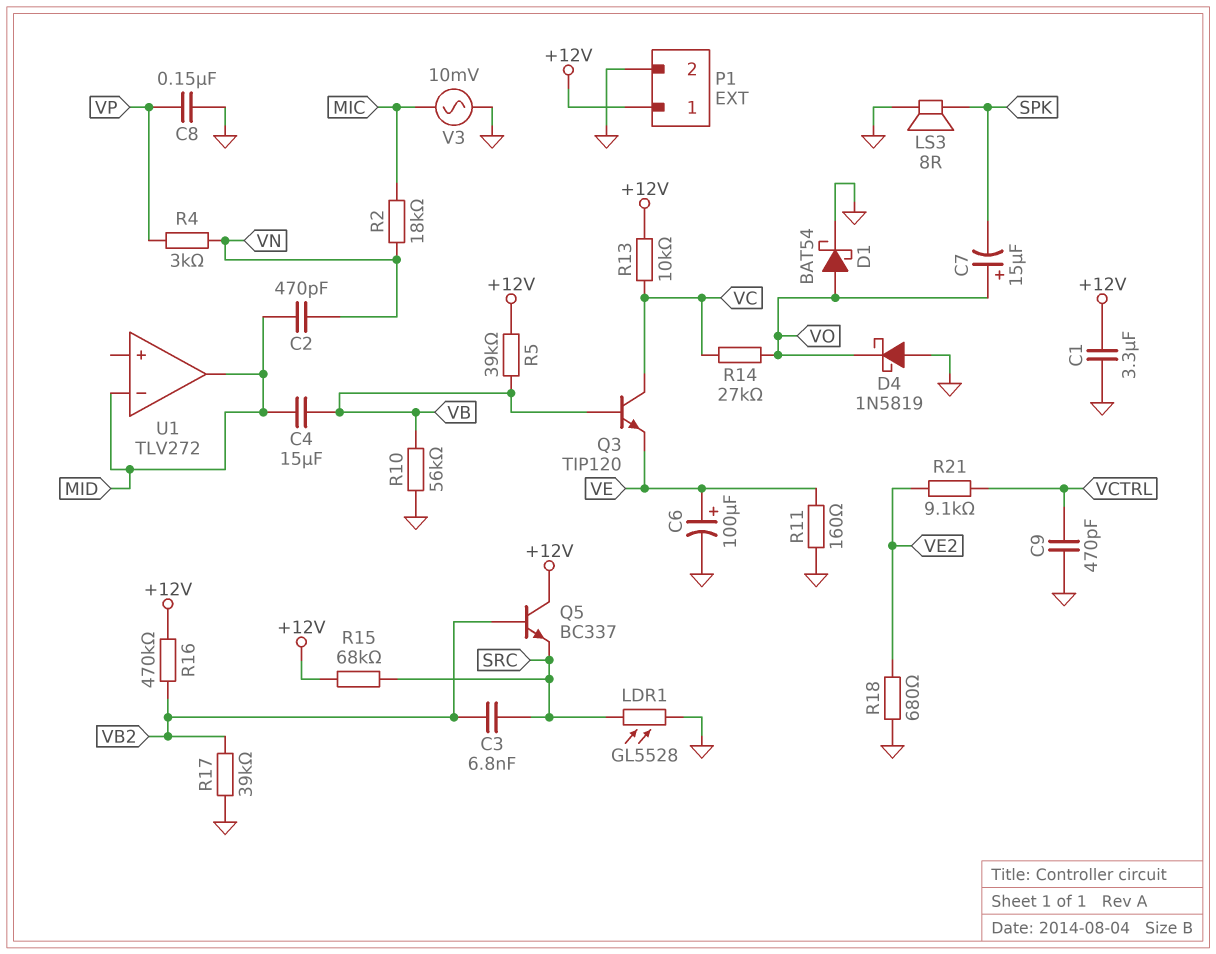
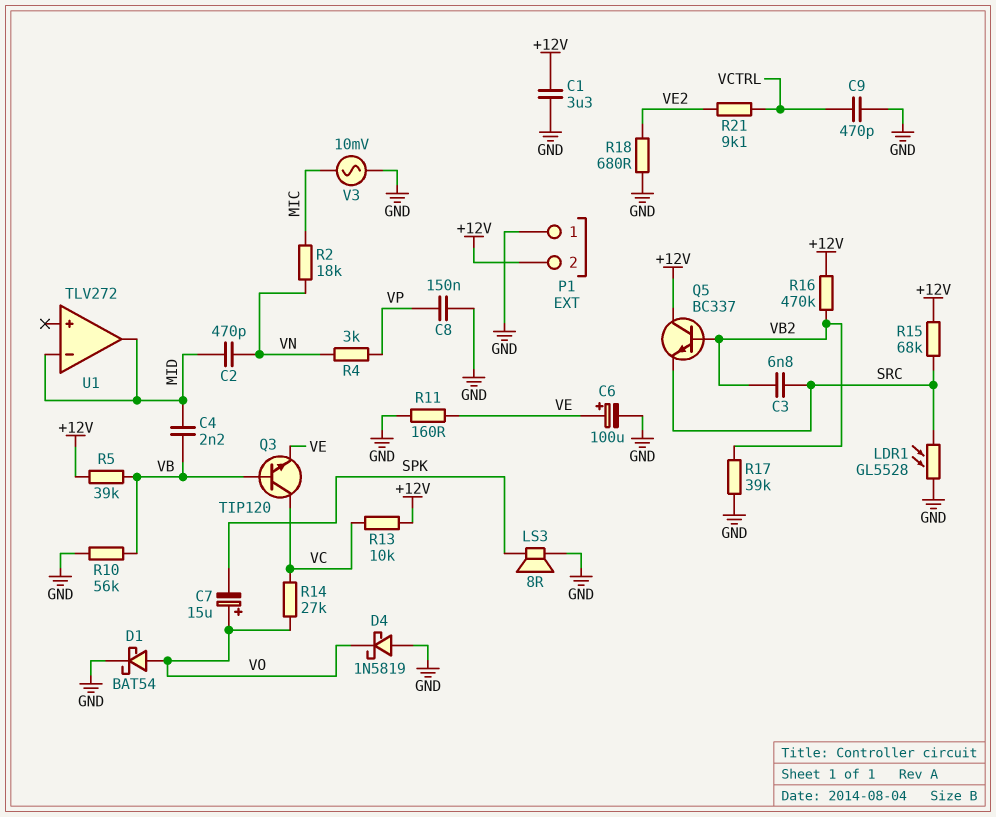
C4: 15uF (MID, VB) -> 2.2nF (MID, VB)
P1 pin 1: +12V -> GND
P1 pin 2: GND -> +12V

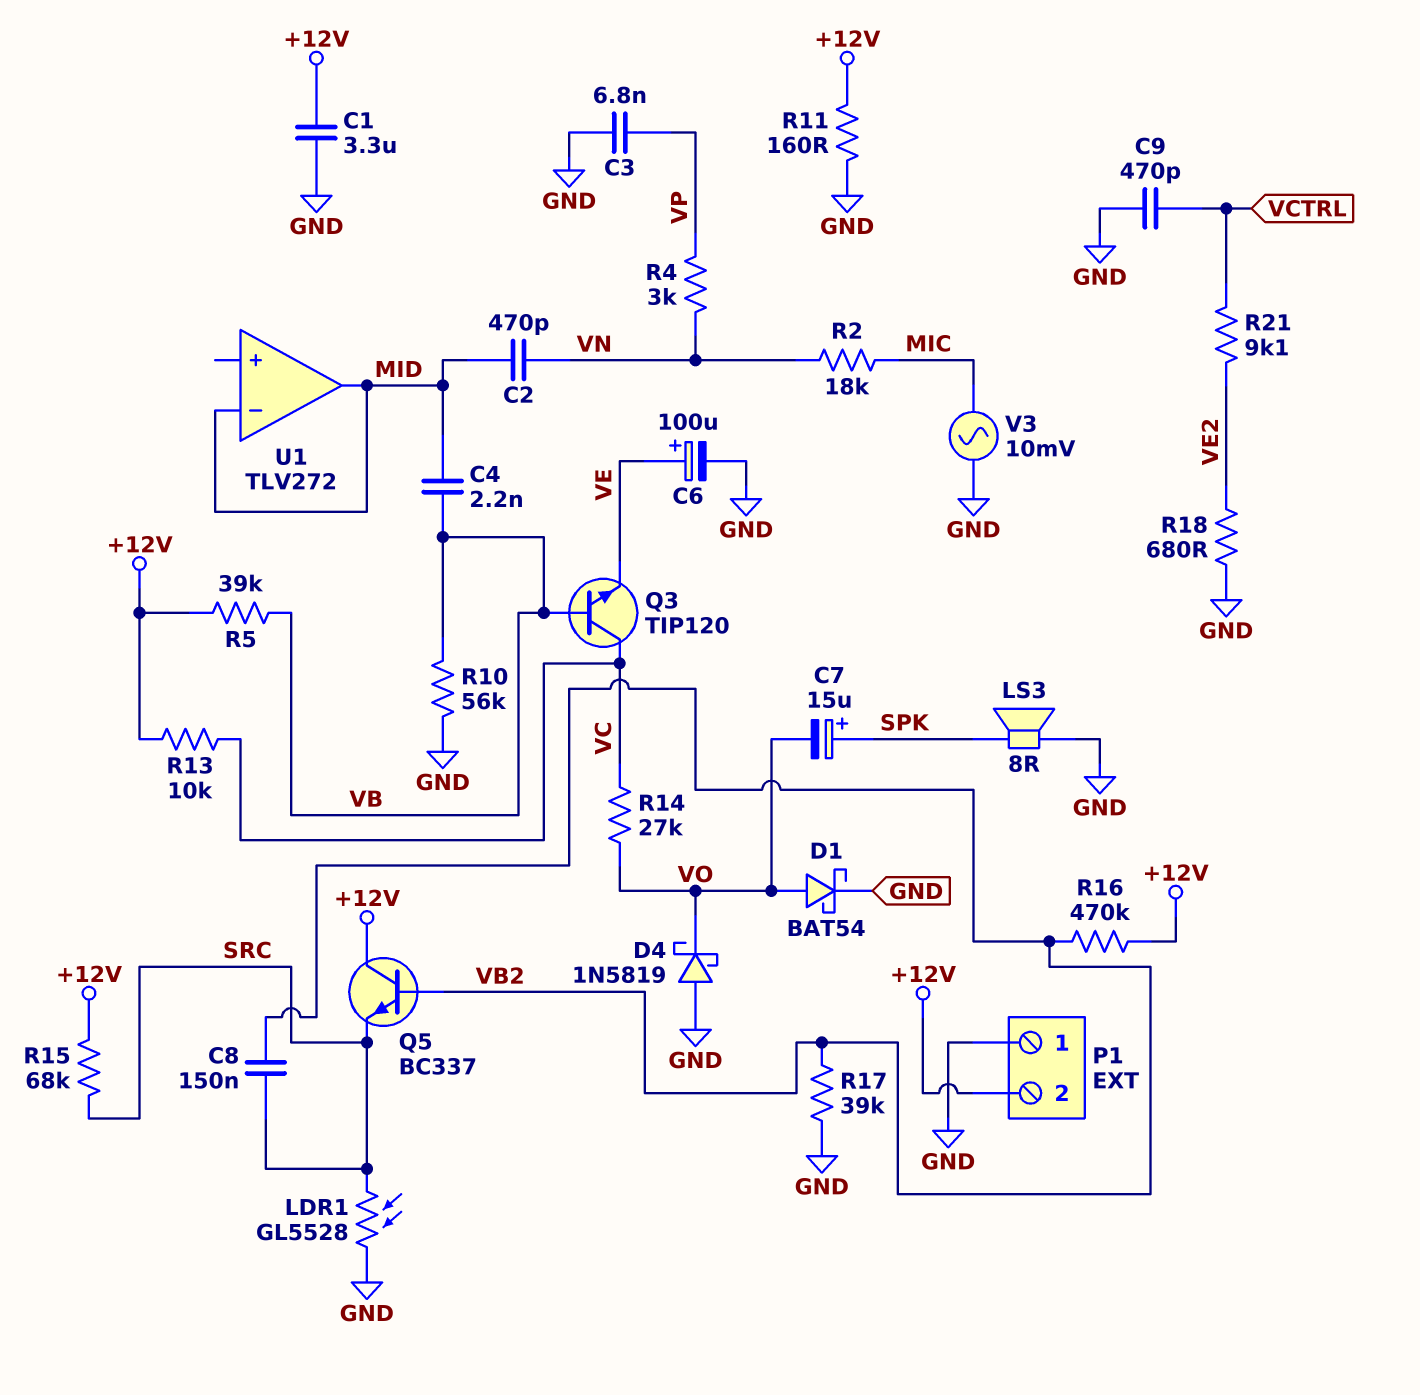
C3: 6.8nF (SRC, VB2) -> 6.8nF (GND, VP)
C7: 15uF (plus VO, minus SPK) -> 15uF (plus SPK, minus VO)
C8: 150nF (GND, VP) -> 150nF (SRC, VB2)
R11: 160 (GND, VE) -> 160 (+12V, GND)

